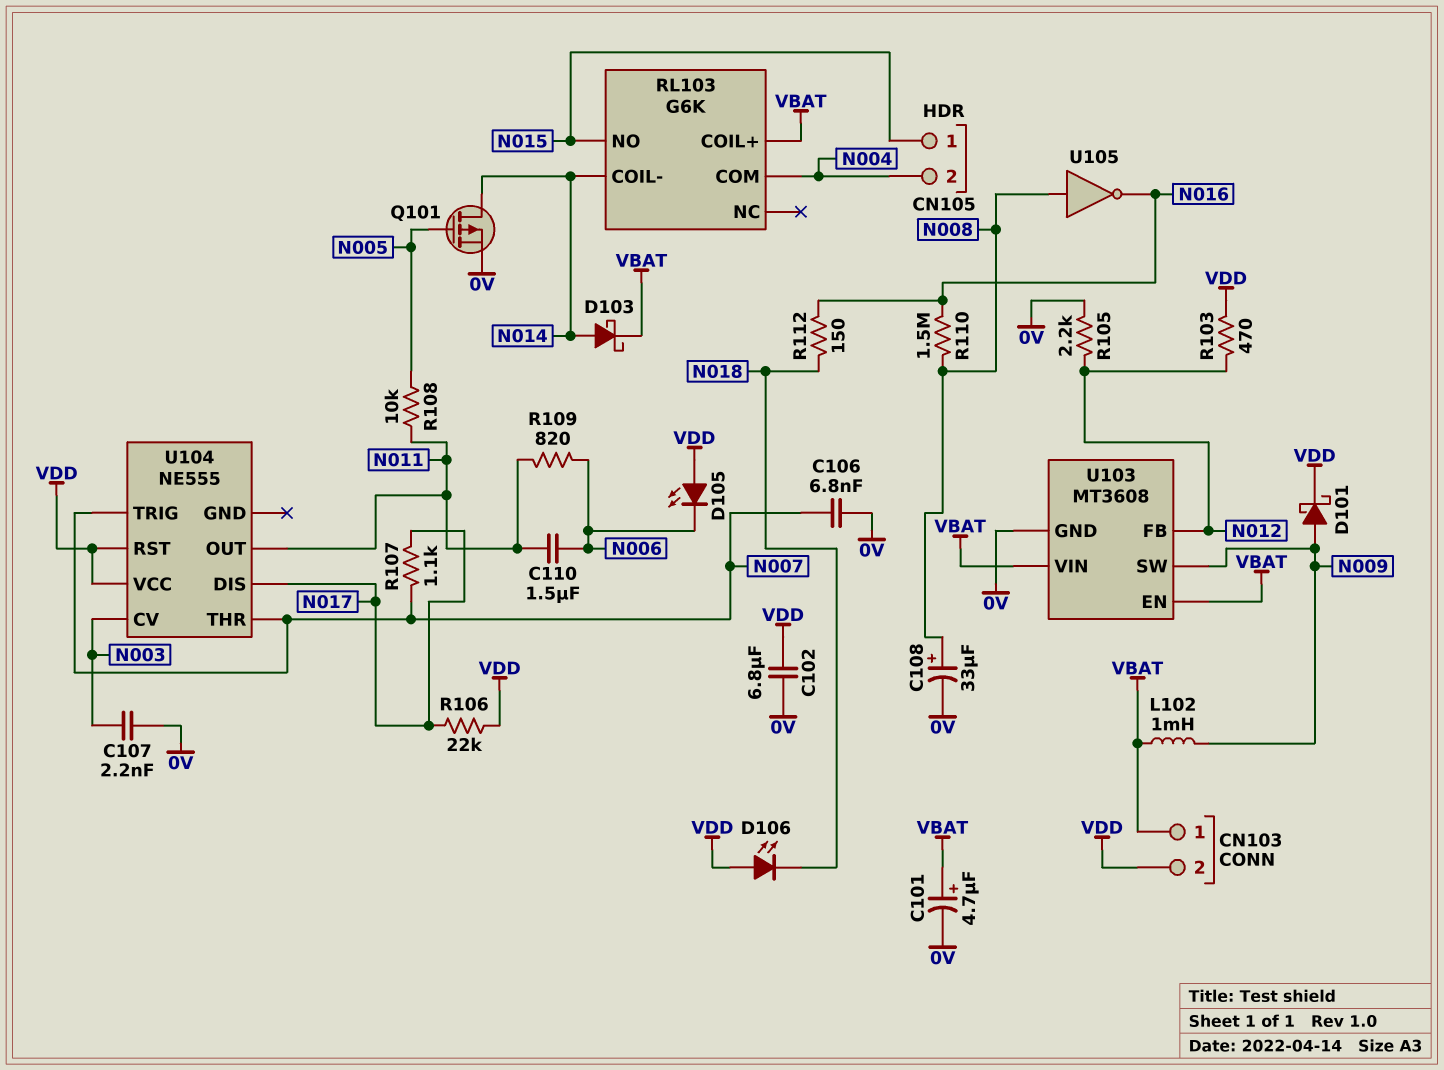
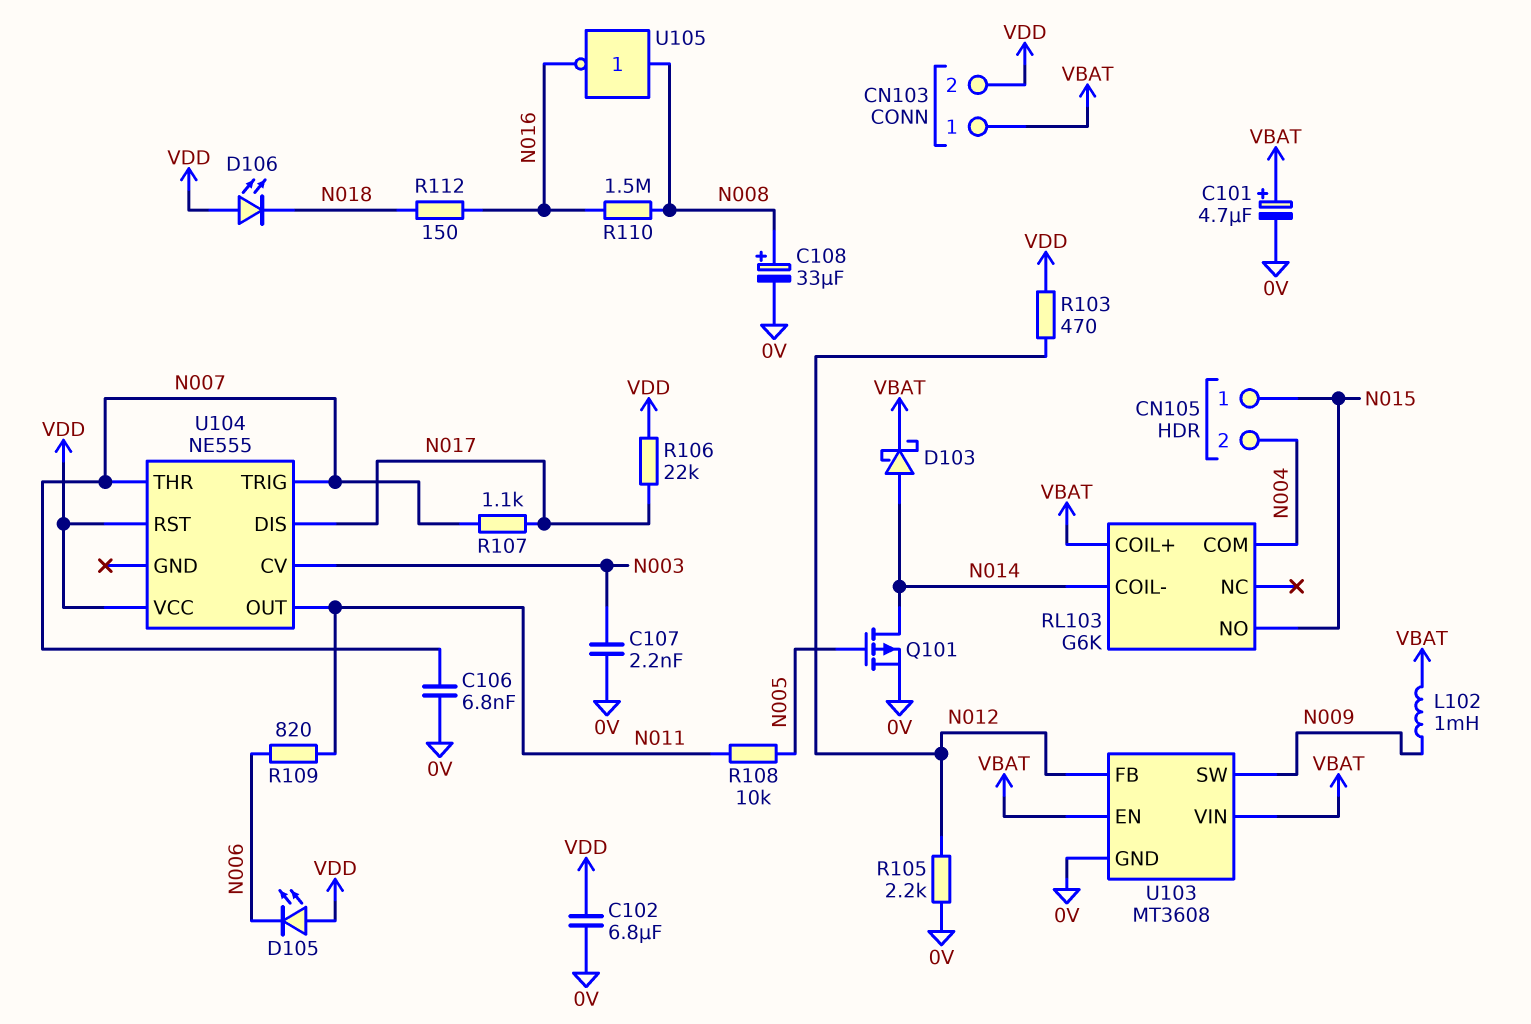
C110: 1.5uF (N006, N011) -> none
D101: schottky (A N009, K VDD) -> none

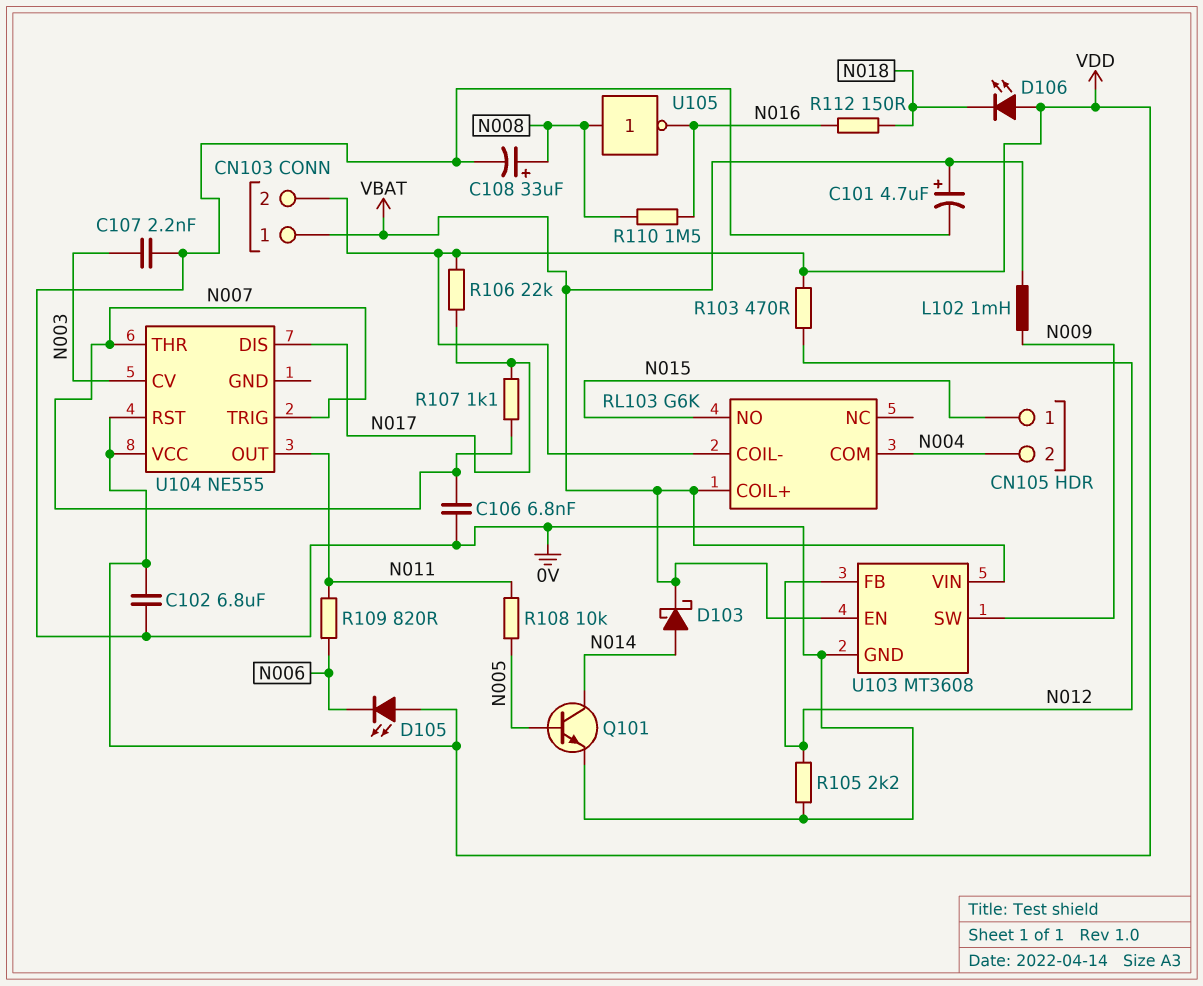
Q101: PMOS (G N005, D N014, S 0V) -> NPN (B N005, C N014, E 0V)
RL103 pin COIL-: N014 -> VDD

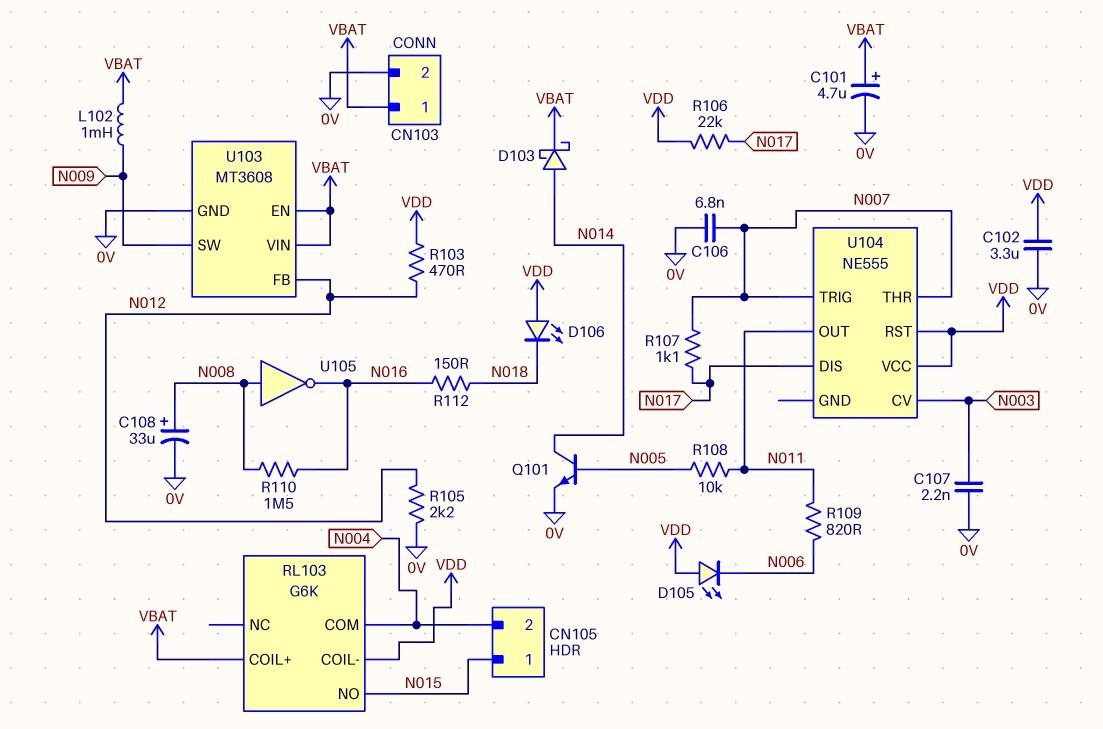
C102: 6.8uF (0V, VDD) -> 3.3uF (0V, VDD)
CN103 pin 2: VDD -> 0V

